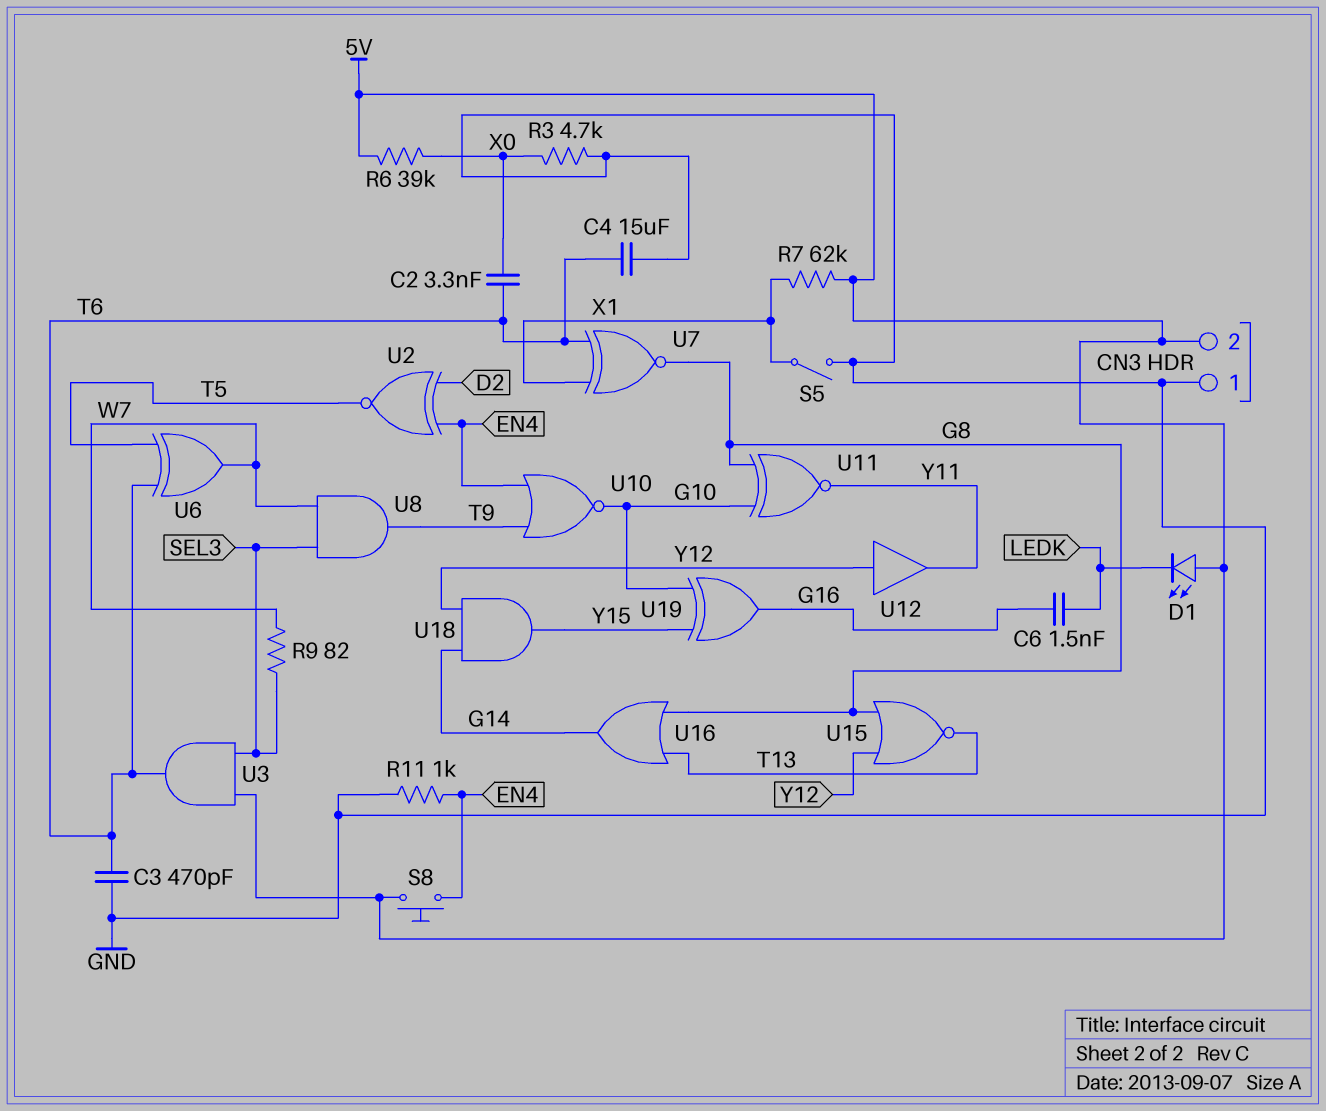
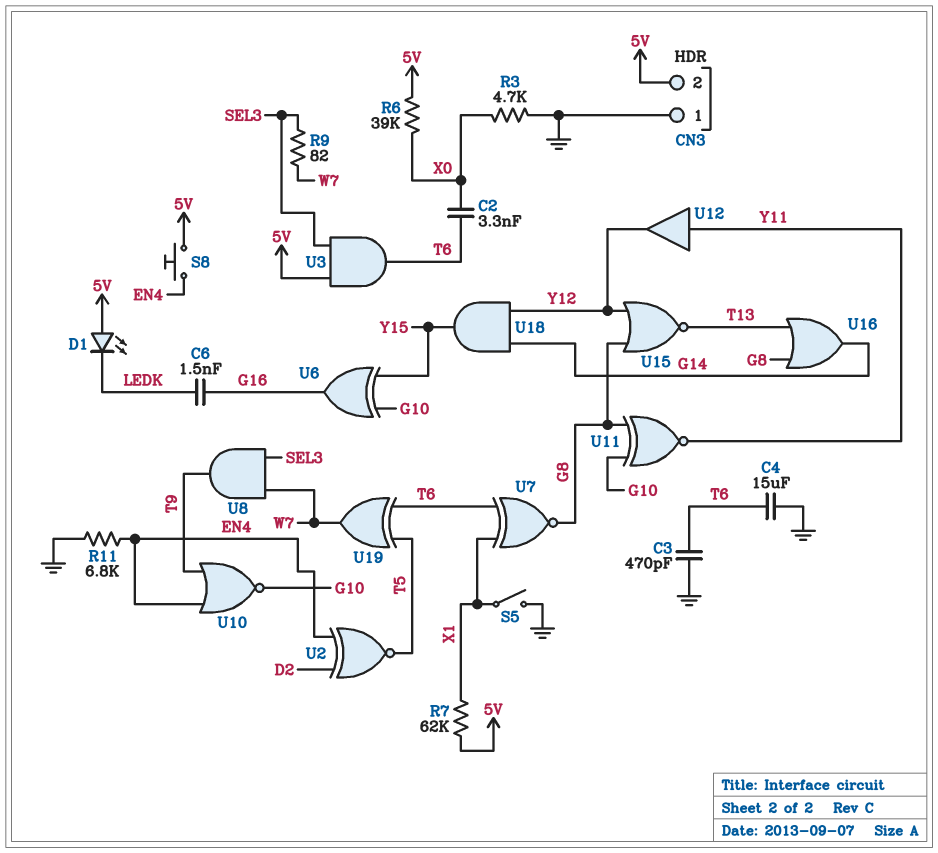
R11: 1k (EN4, GND) -> 6.8k (EN4, GND)
U6: XOR (in T5, in T6, out W7) -> XOR (in G10, in Y15, out G16)
U12: buffer (in Y12, out Y11) -> buffer (in Y11, out Y12)
U19: XOR (in G10, in Y15, out G16) -> XOR (in T5, in T6, out W7)

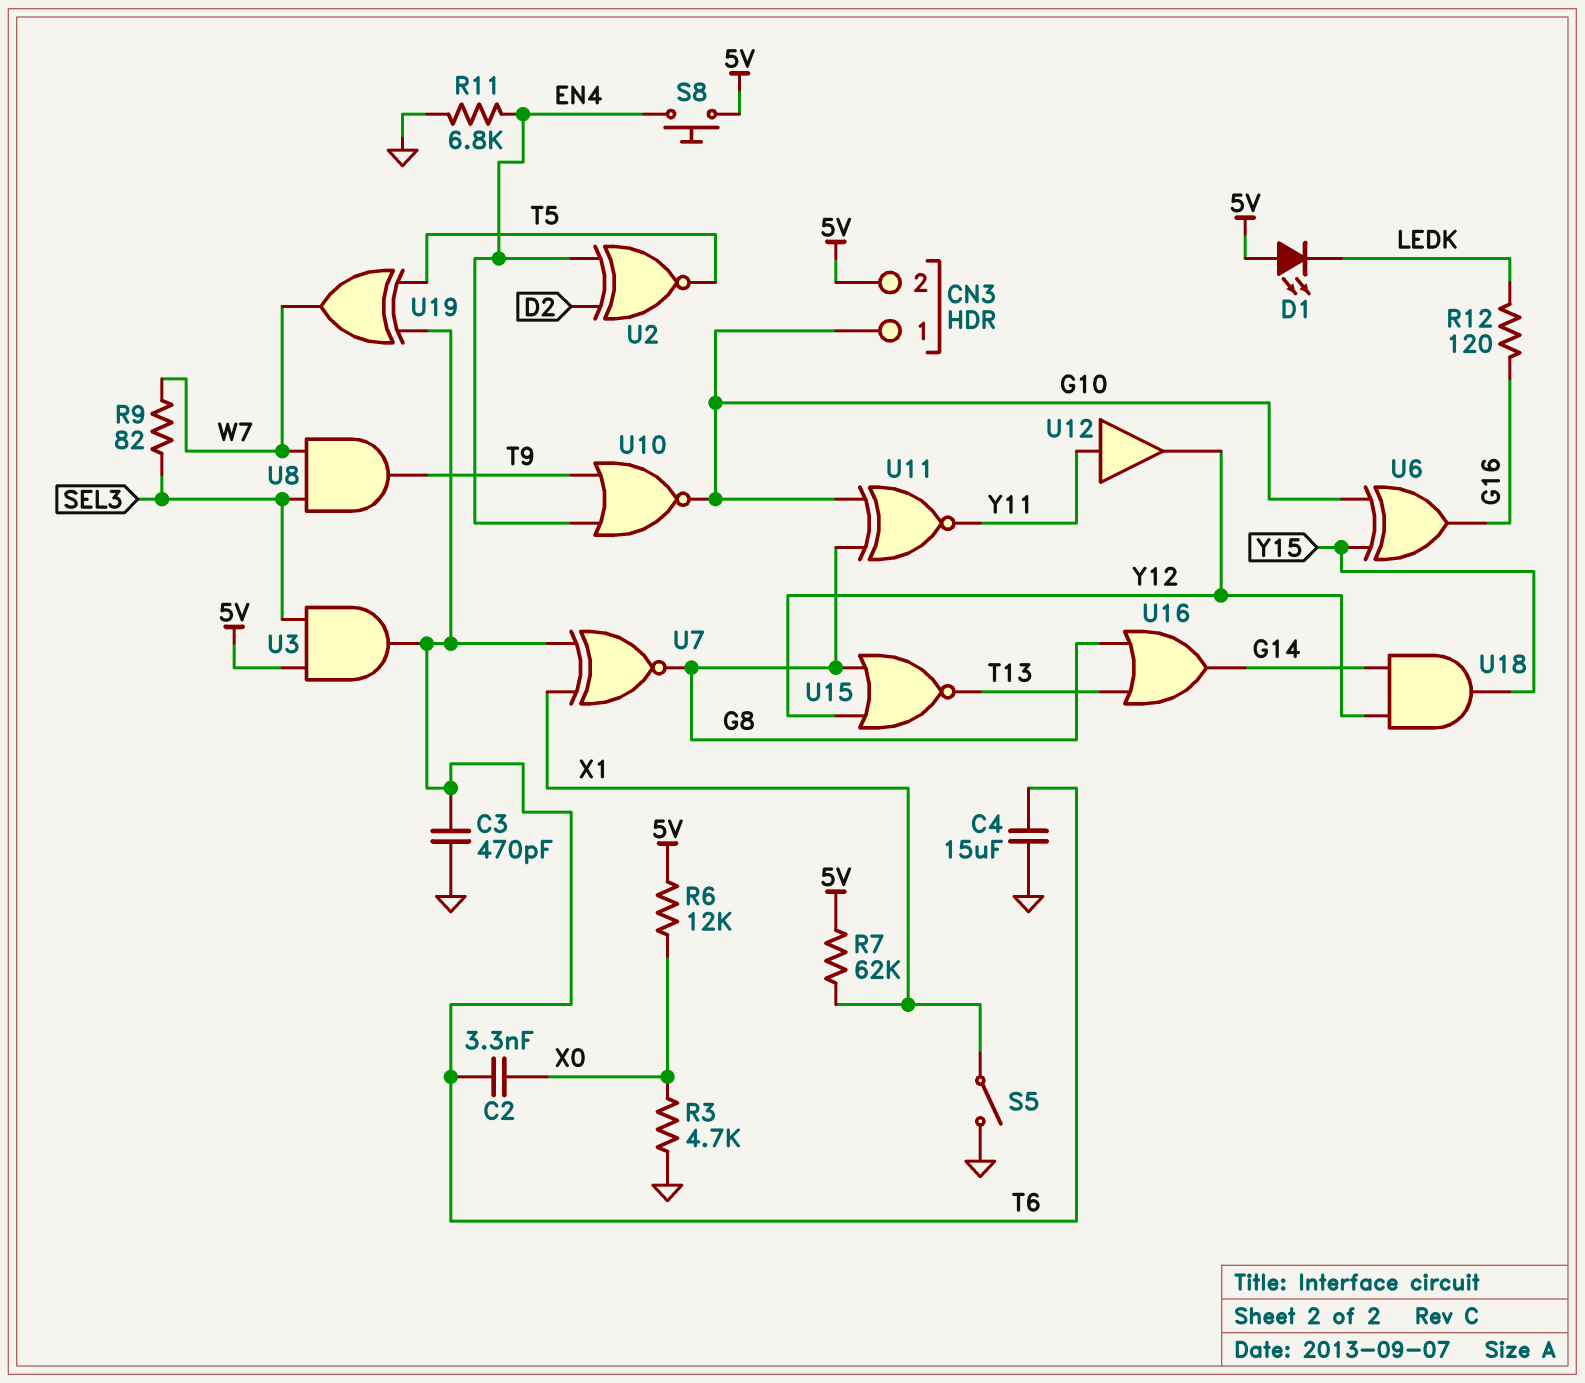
C6: 1.5nF (G16, LEDK) -> none
CN3 pin 1: GND -> G10
R6: 39k (5V, X0) -> 12k (5V, X0)
R12: none -> 120 (G16, LEDK)

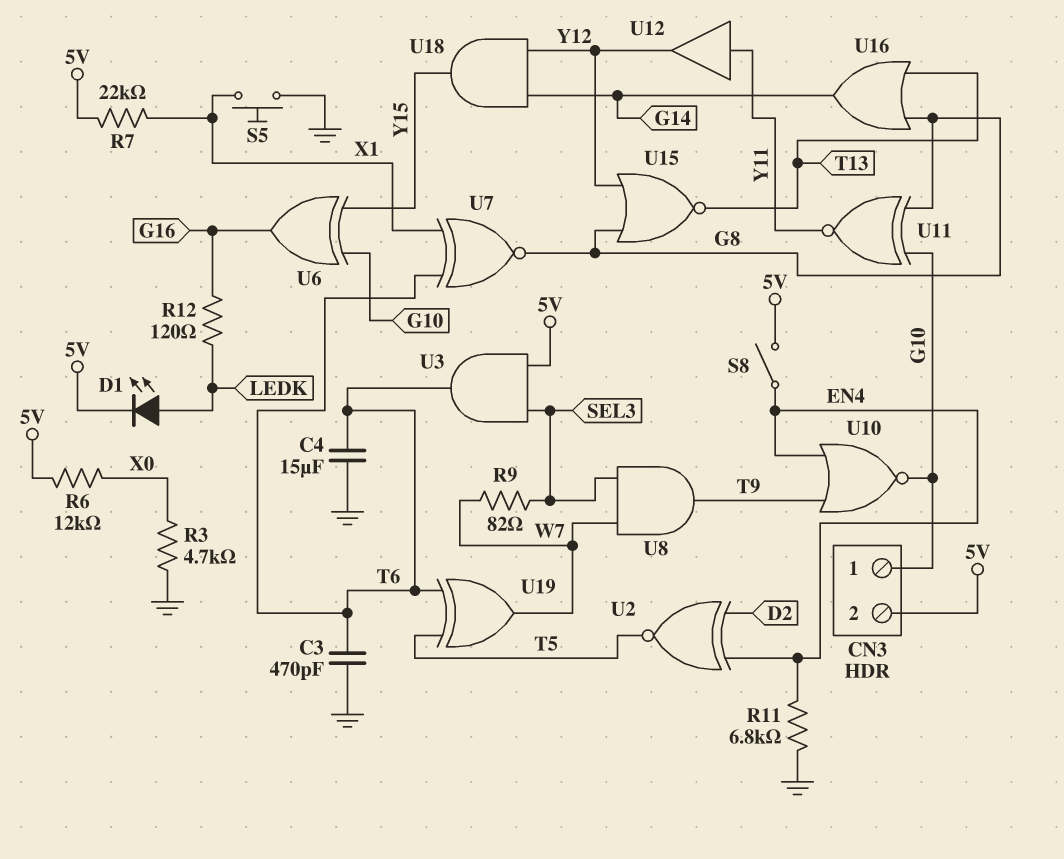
C2: 3.3nF (T6, X0) -> none
D1: LED (A 5V, K LEDK) -> LED (A LEDK, K 5V)
R7: 62k (5V, X1) -> 22k (5V, X1)
S5: switch (GND, X1) -> button (GND, X1)
S8: button (5V, EN4) -> switch (5V, EN4)

